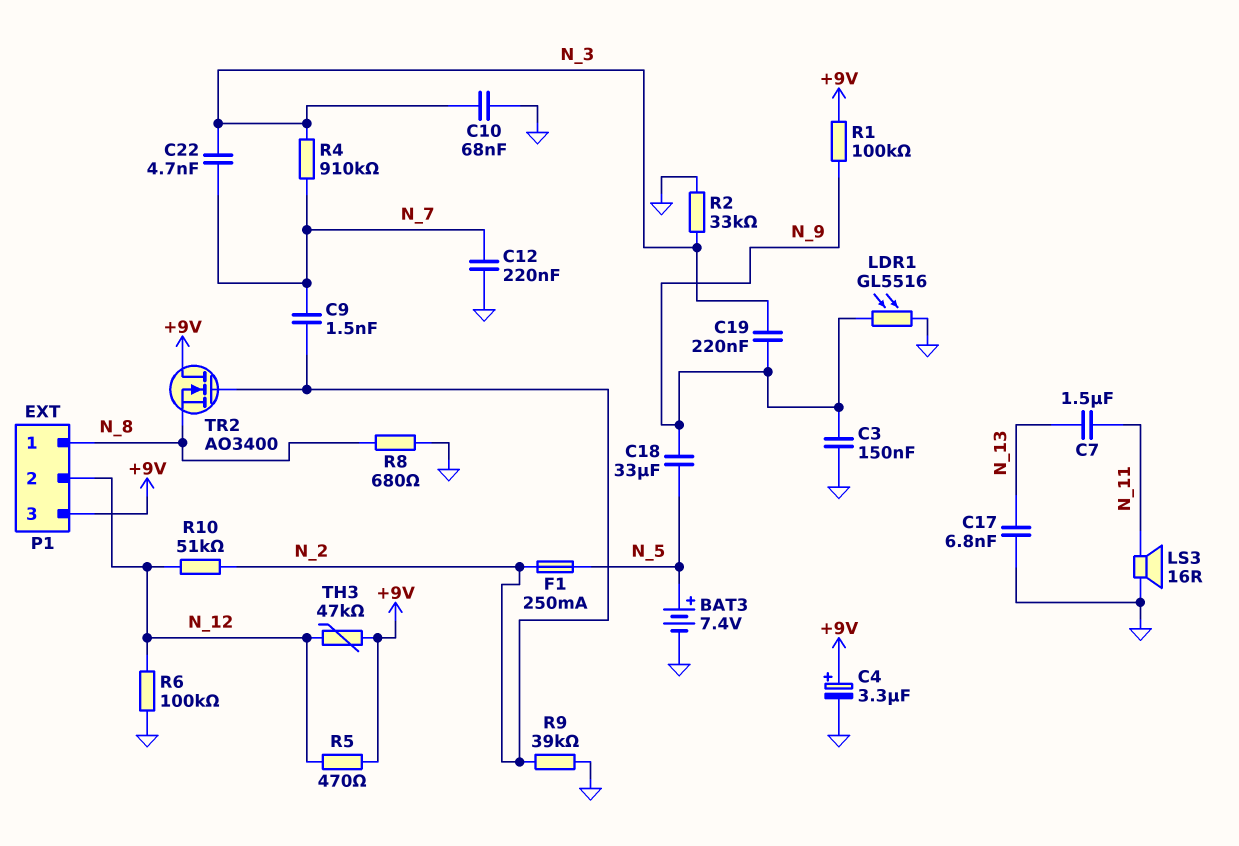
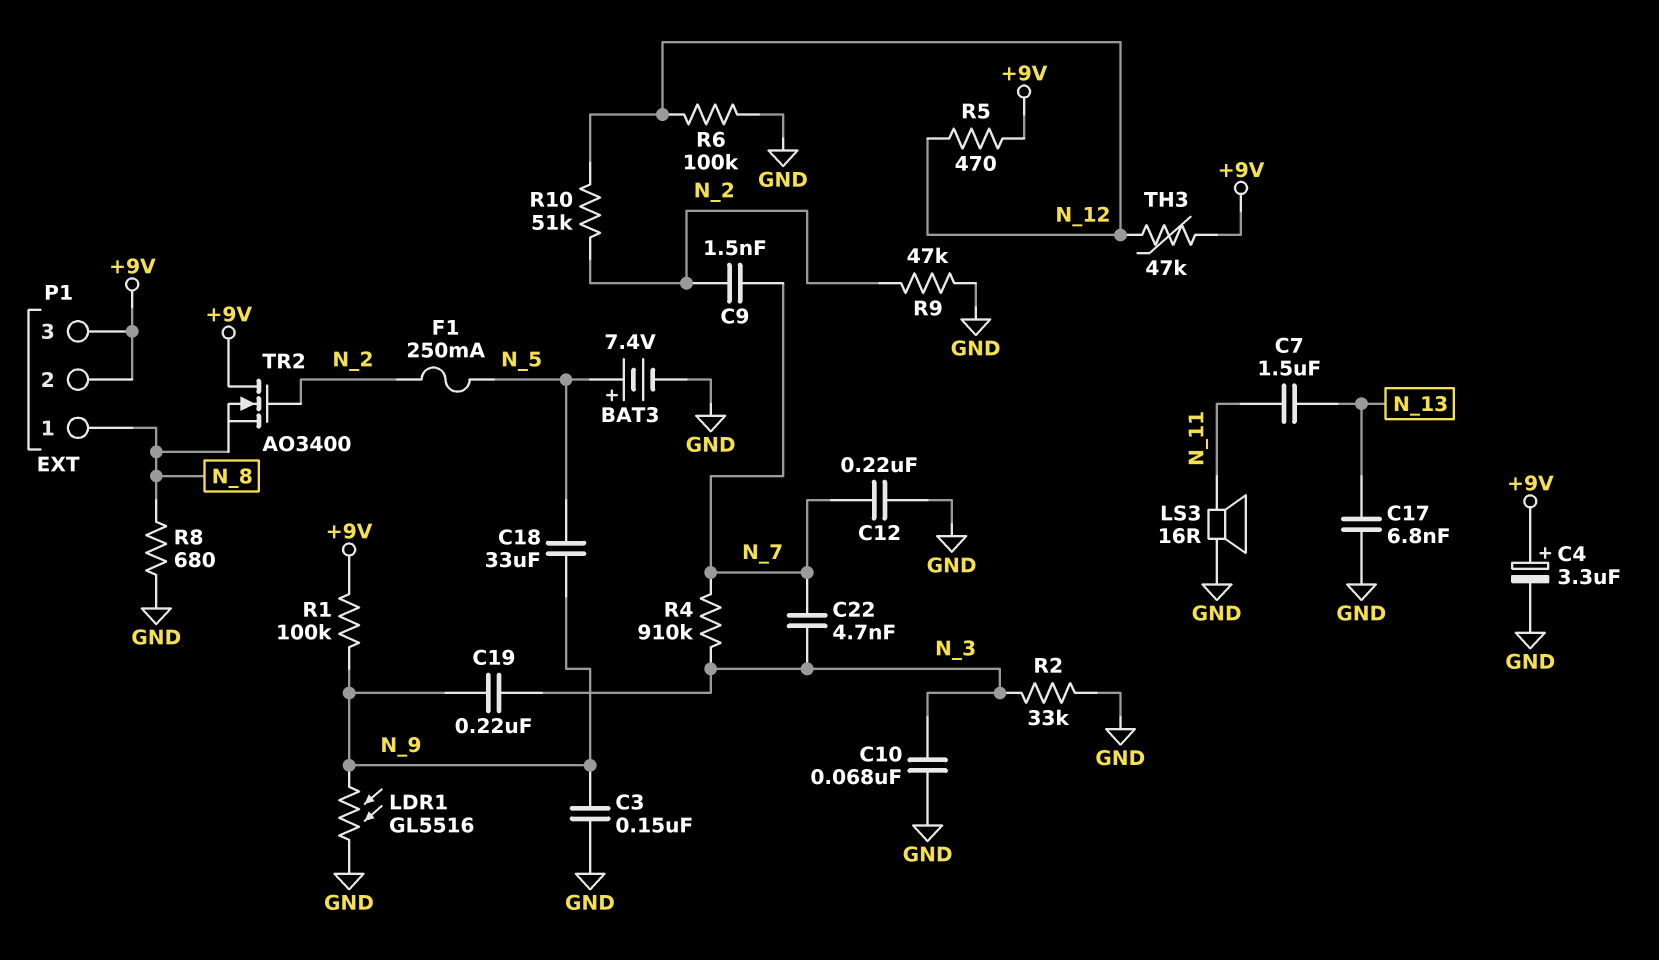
P1 pin 2: N_12 -> +9V
R9: 39k (GND, N_2) -> 47k (GND, N_2)

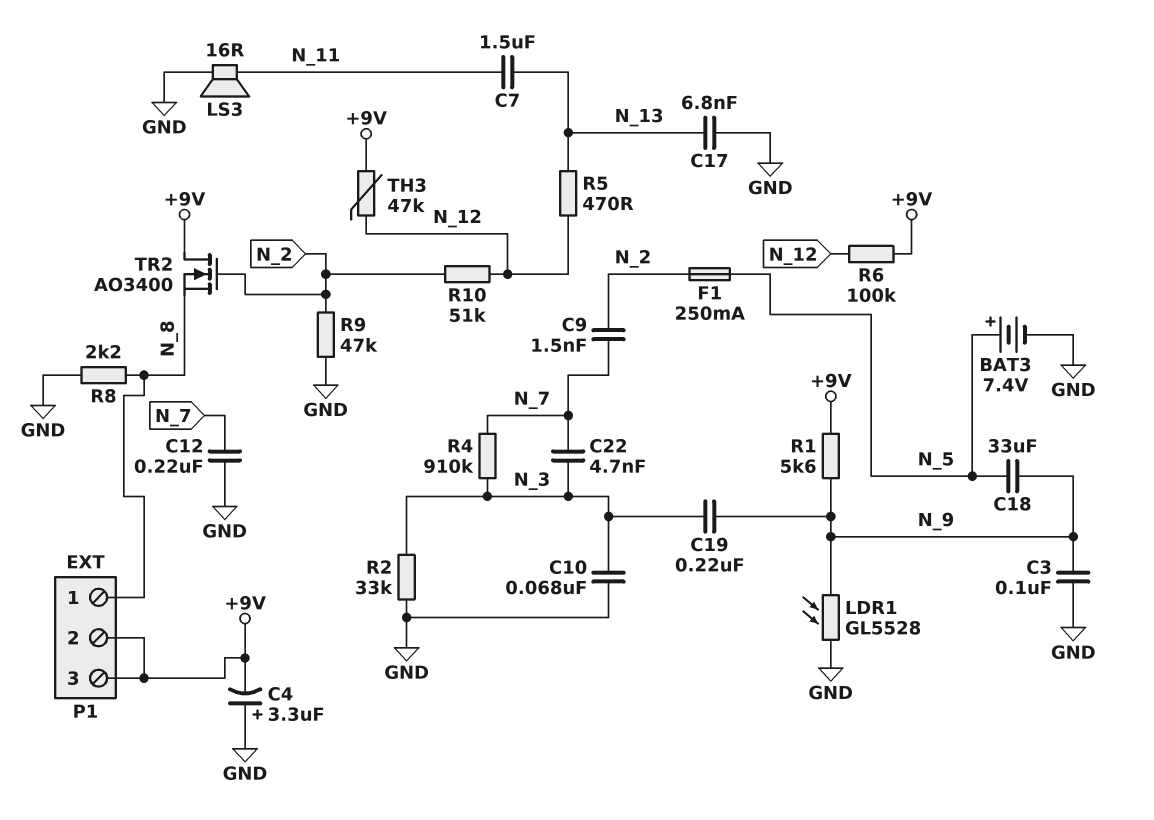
C3: 150nF (GND, N_9) -> 100nF (GND, N_9)
C4: 3.3uF (plus +9V, minus GND) -> 3.3uF (plus GND, minus +9V)
LDR1: GL5516 (GND, N_9) -> GL5528 (GND, N_9)
R1: 100k (+9V, N_9) -> 5.6k (+9V, N_9)
R5: 470 (+9V, N_12) -> 470 (N_12, N_13)
R6: 100k (GND, N_12) -> 100k (+9V, N_12)
R8: 680 (GND, N_8) -> 2.2k (GND, N_8)

